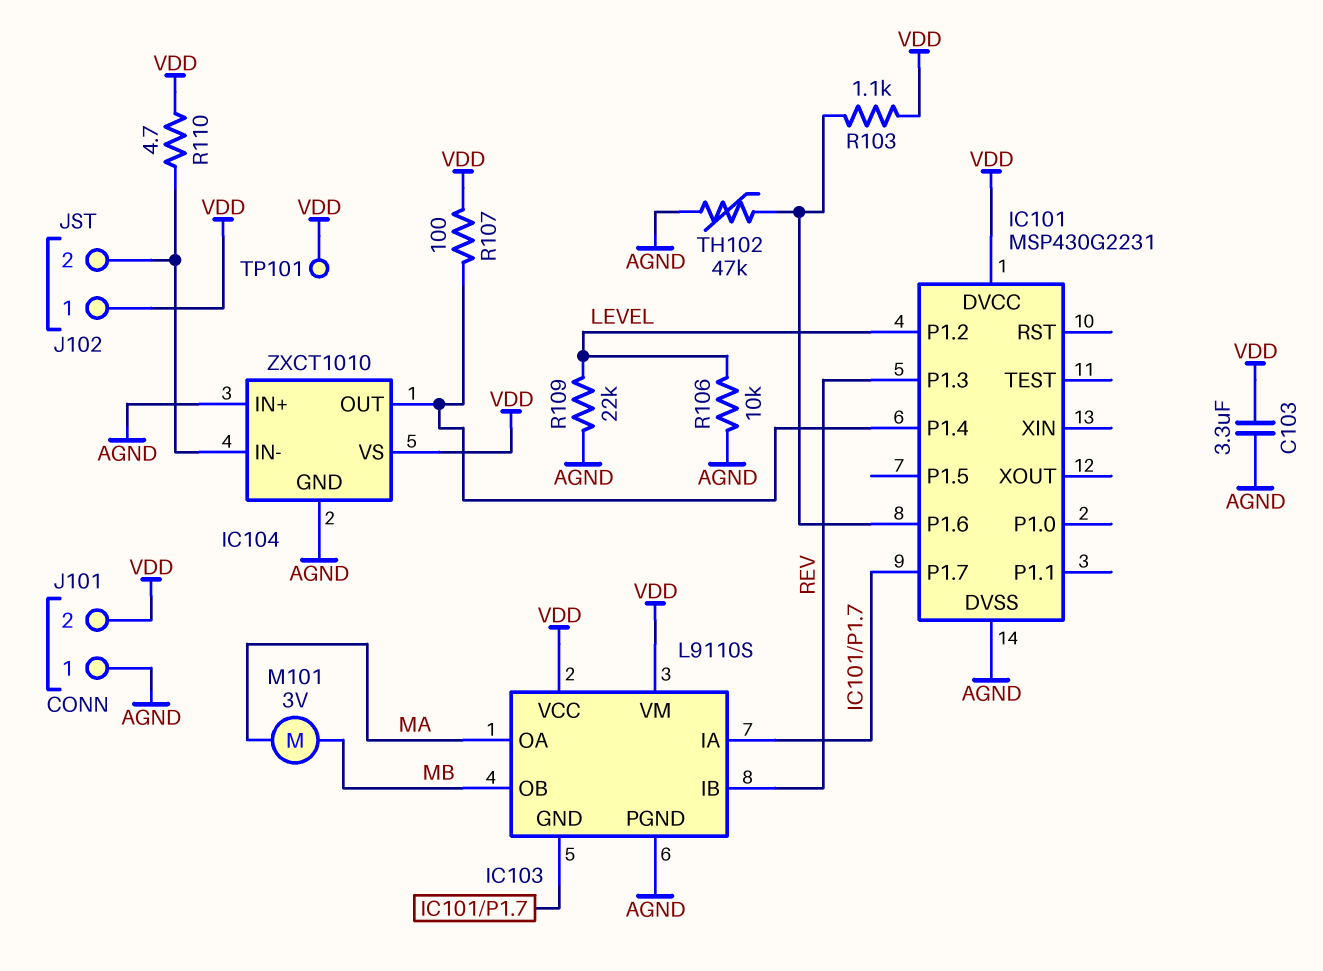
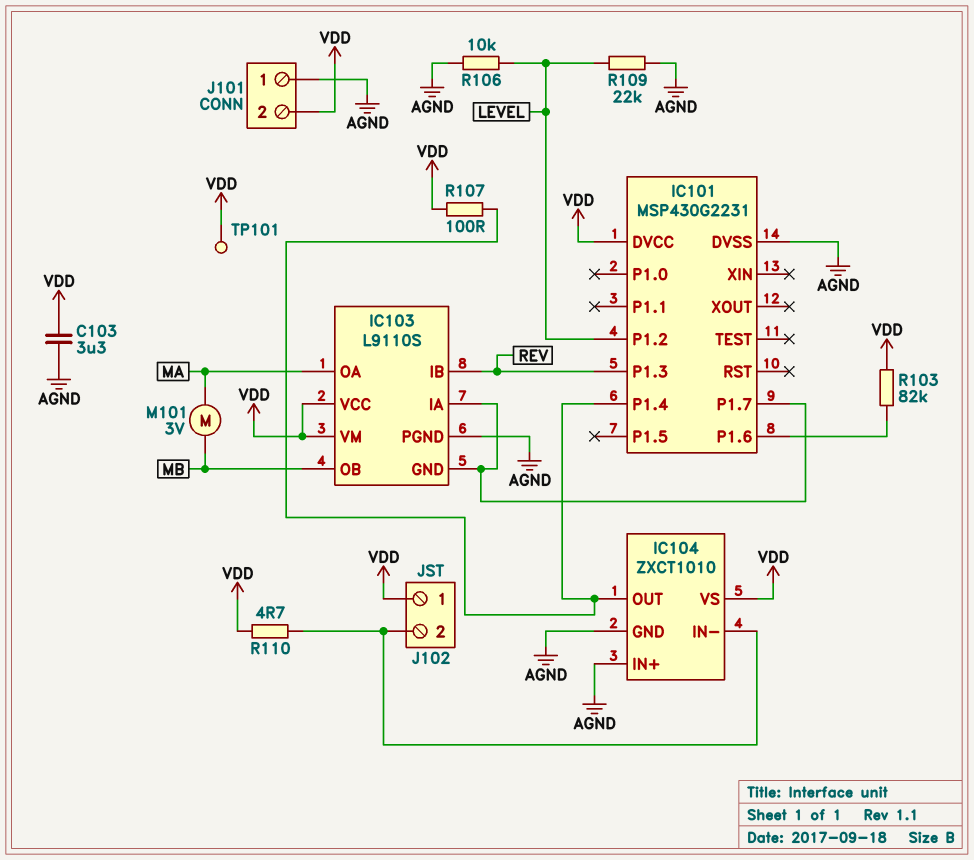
R103: 1.1k (IC101/P1.6, VDD) -> 82k (IC101/P1.6, VDD)
TH102: 47k (AGND, IC101/P1.6) -> none

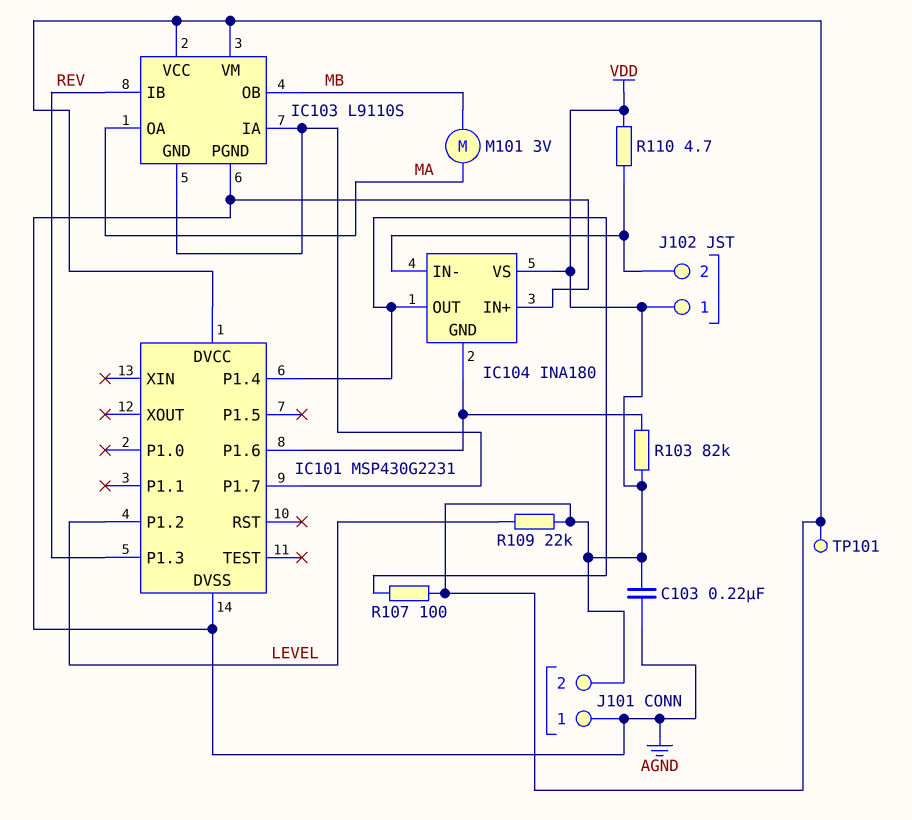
C103: 3.3uF (AGND, VDD) -> 220nF (AGND, VDD)
IC104: ZXCT1010 -> INA180
IC104 pin GND: AGND -> IC101/P1.6
R106: 10k (AGND, LEVEL) -> none
R109: 22k (AGND, LEVEL) -> 22k (LEVEL, VDD)

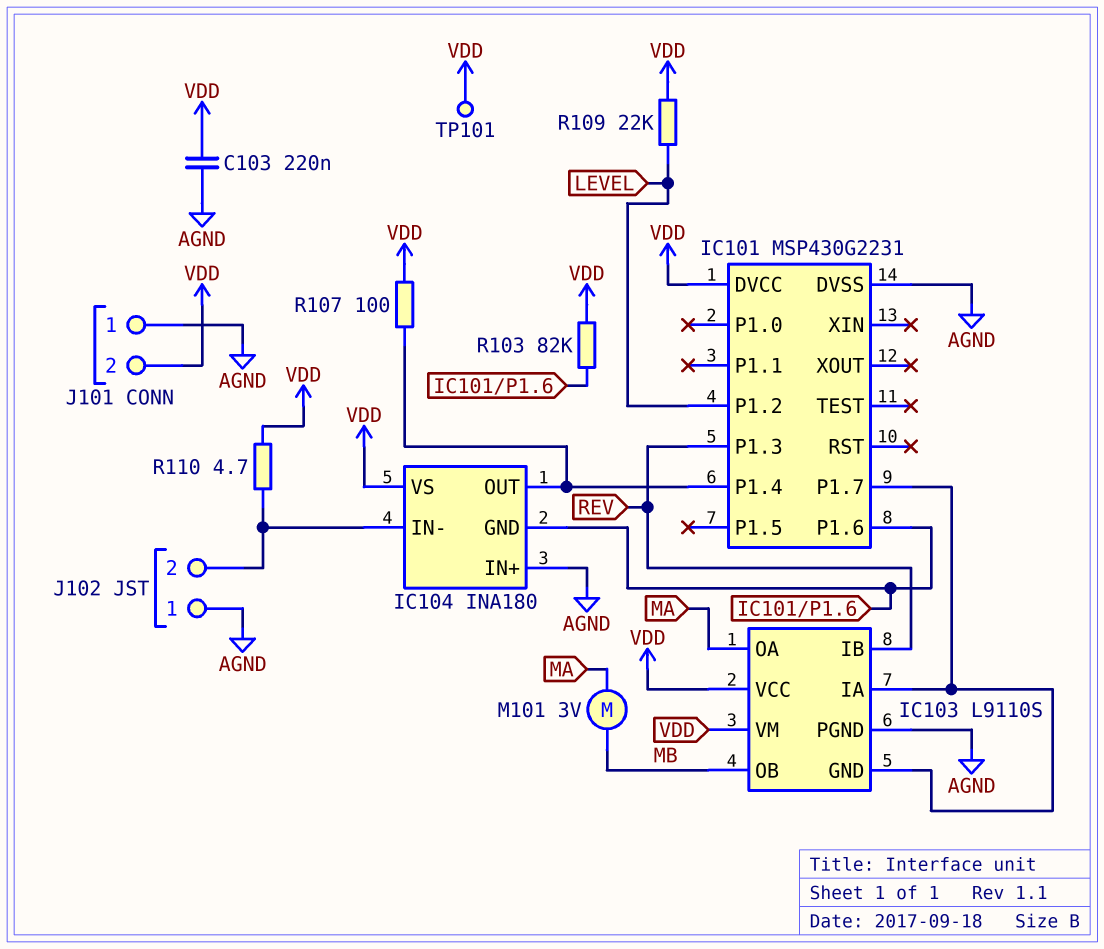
J102 pin 1: VDD -> AGND

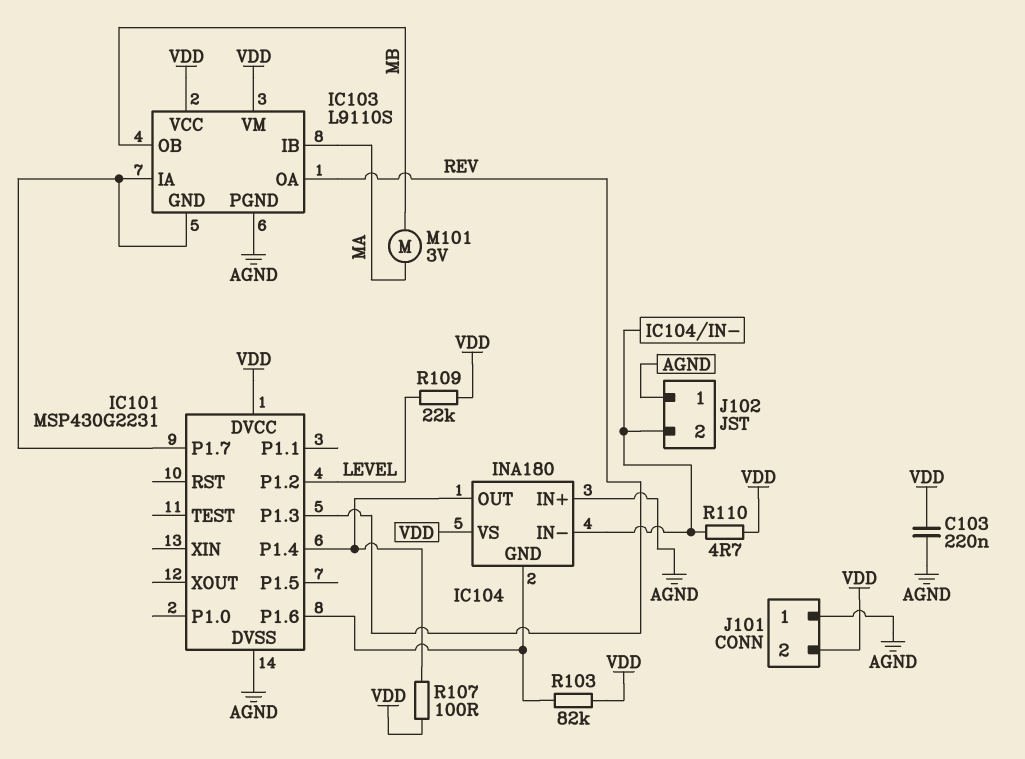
IC103 pin IB: REV -> MA
IC103 pin OA: MA -> REV
TP101: test point (VDD) -> none

